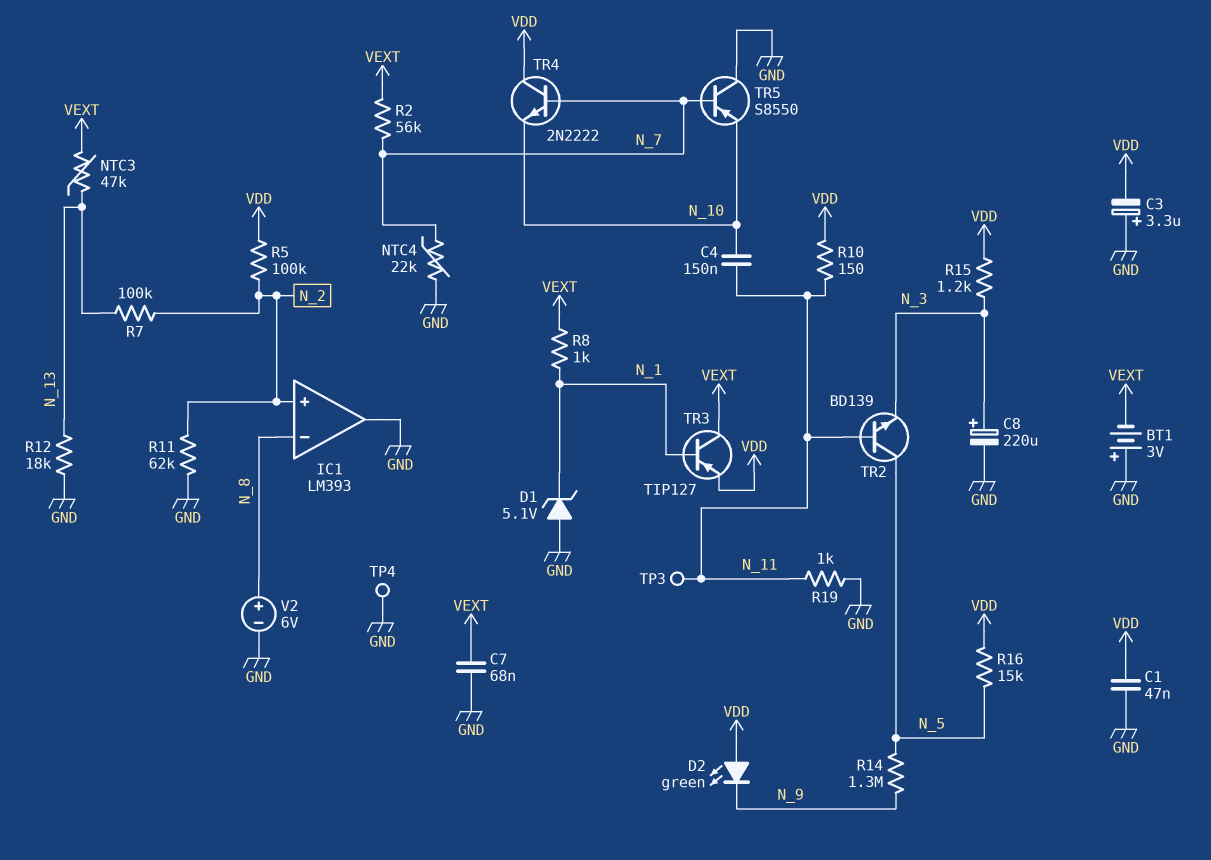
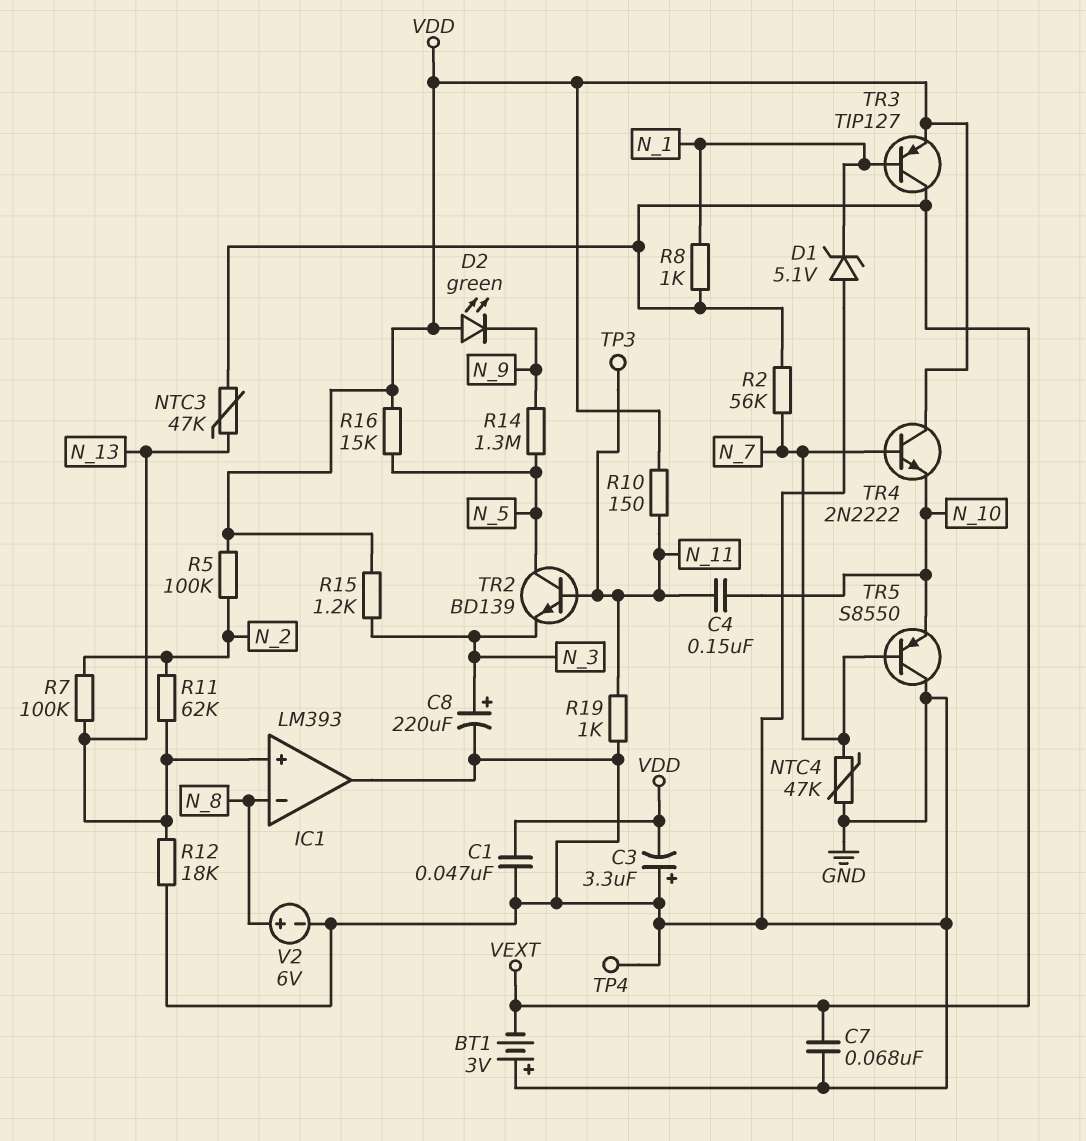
IC1 pin in+: N_2 -> N_13
NTC4: 22k (GND, N_7) -> 47k (GND, N_7)
R11: 62k (GND, N_2) -> 62k (N_2, N_13)

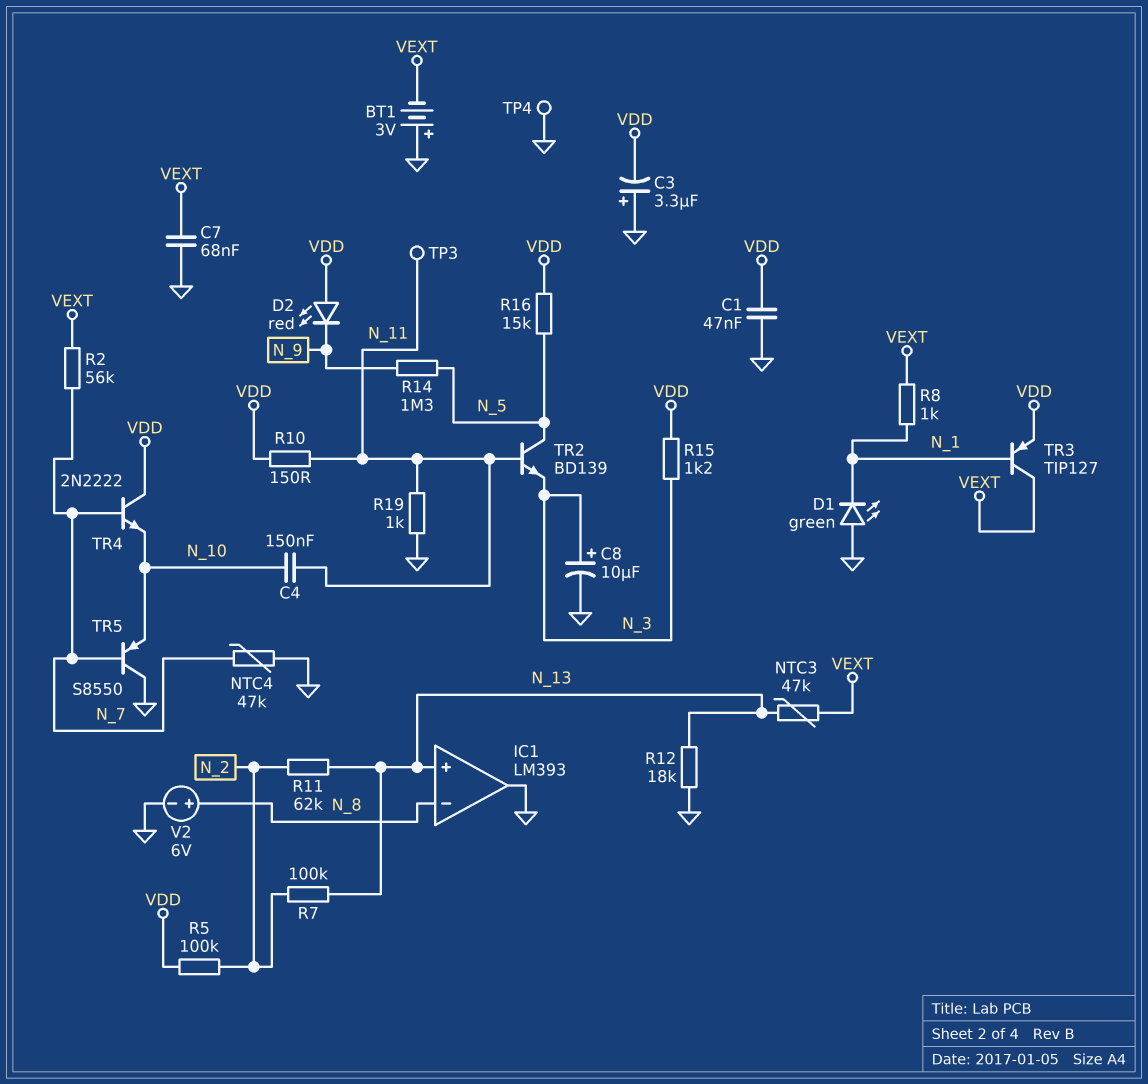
C8: 220uF (plus N_3, minus GND) -> 10uF (plus N_3, minus GND)
D1: zener 5.1V (A GND, K N_1) -> LED green (A GND, K N_1)
D2: LED green (A VDD, K N_9) -> LED red (A VDD, K N_9)

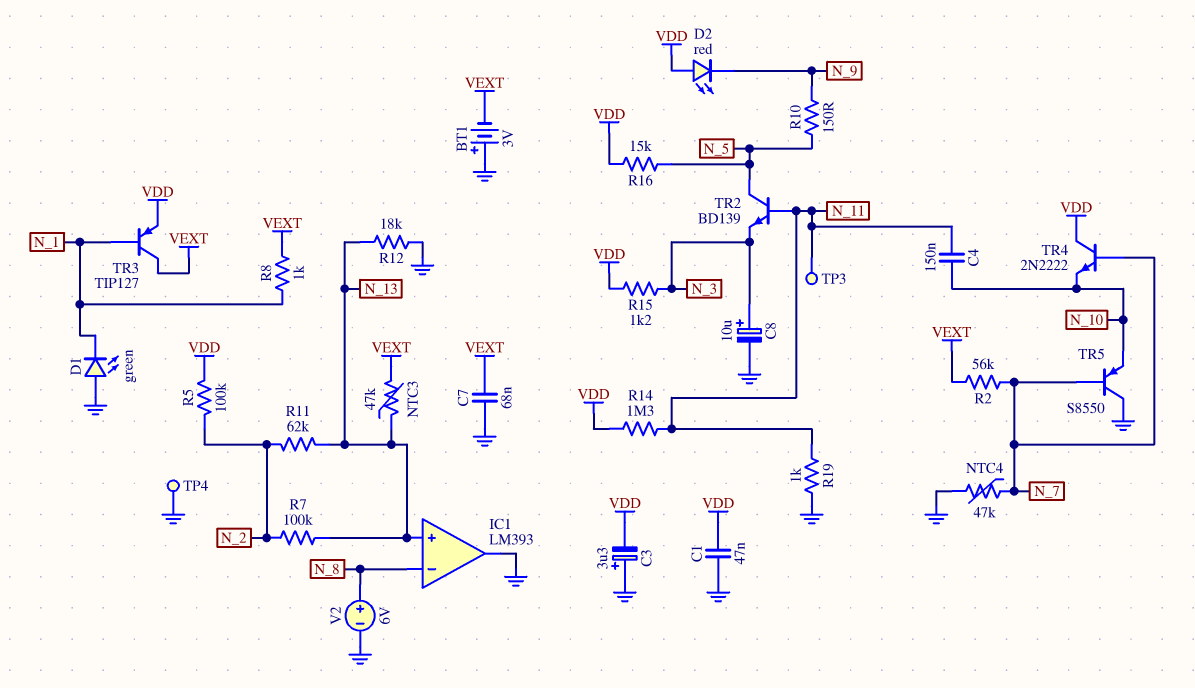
R10: 150 (N_11, VDD) -> 150 (N_5, N_9)
R14: 1.3M (N_5, N_9) -> 1.3M (N_11, VDD)

